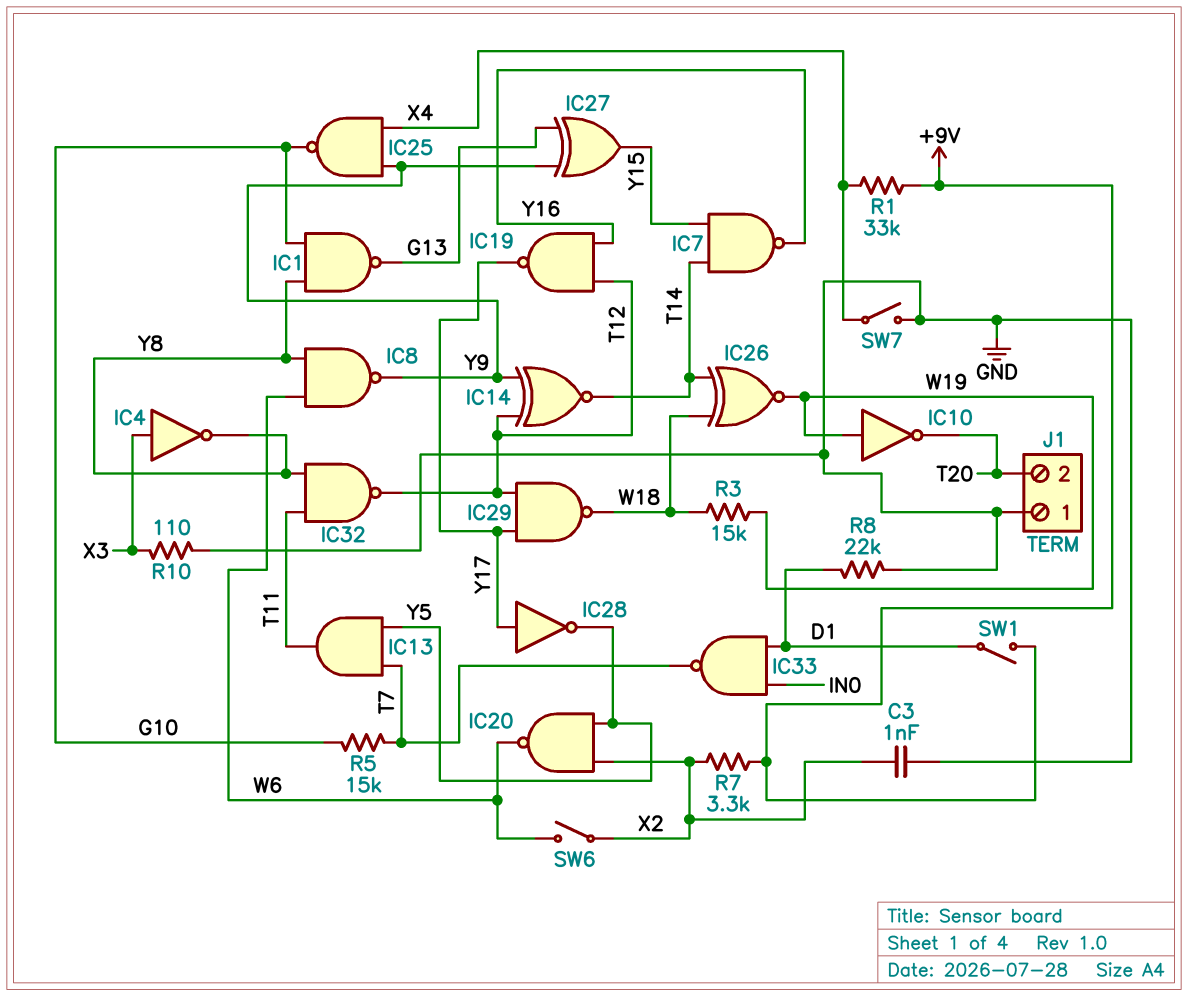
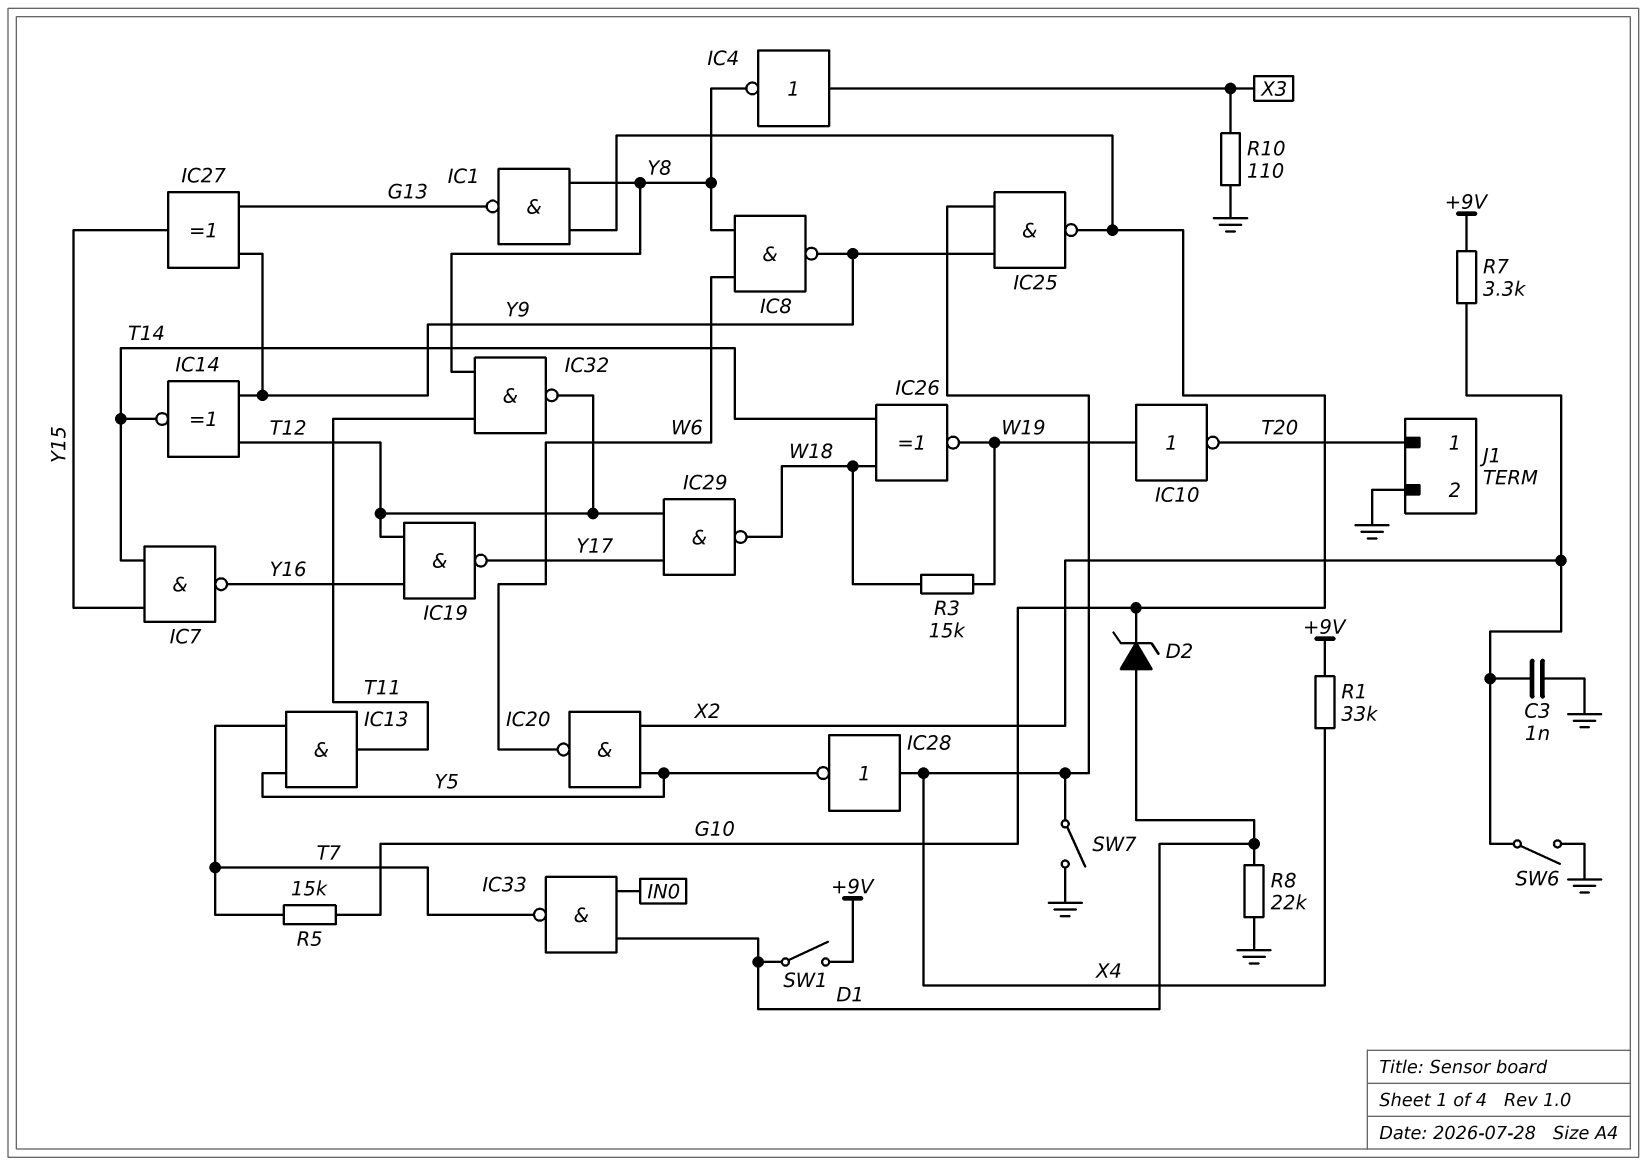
D2: none -> zener (A D1, K G10)
IC28: NOT (in Y17, out Y5) -> NOT (in X4, out Y5)
J1 pin 1: GND -> T20
J1 pin 2: T20 -> GND
SW6: switch (W6, X2) -> switch (GND, X2)

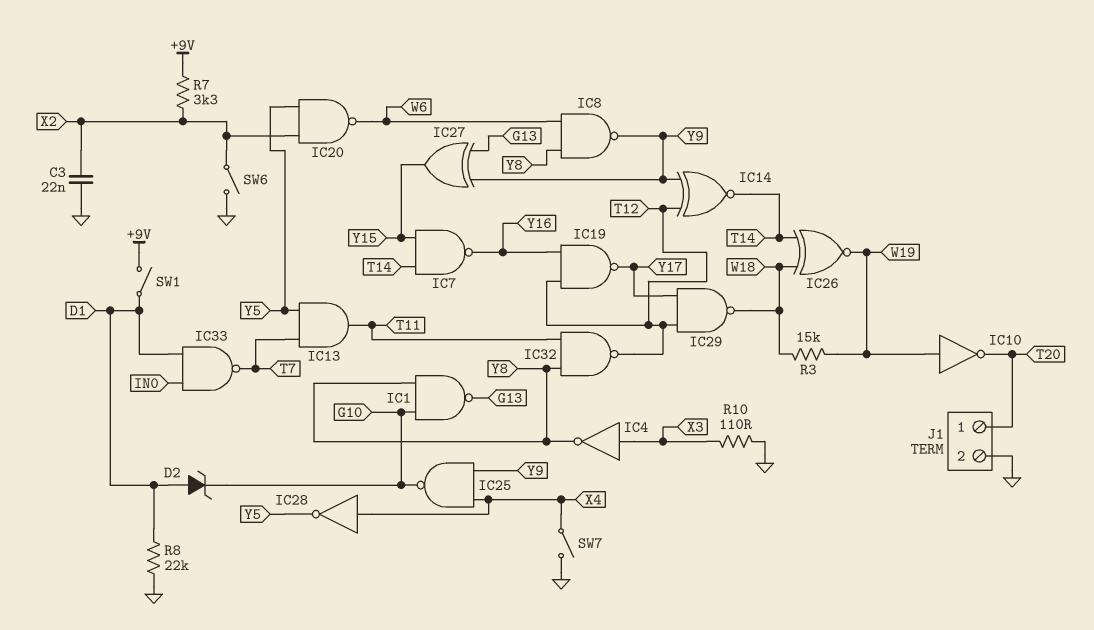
C3: 1nF (GND, X2) -> 22nF (GND, X2)
R1: 33k (+9V, X4) -> none
R5: 15k (G10, T7) -> none

